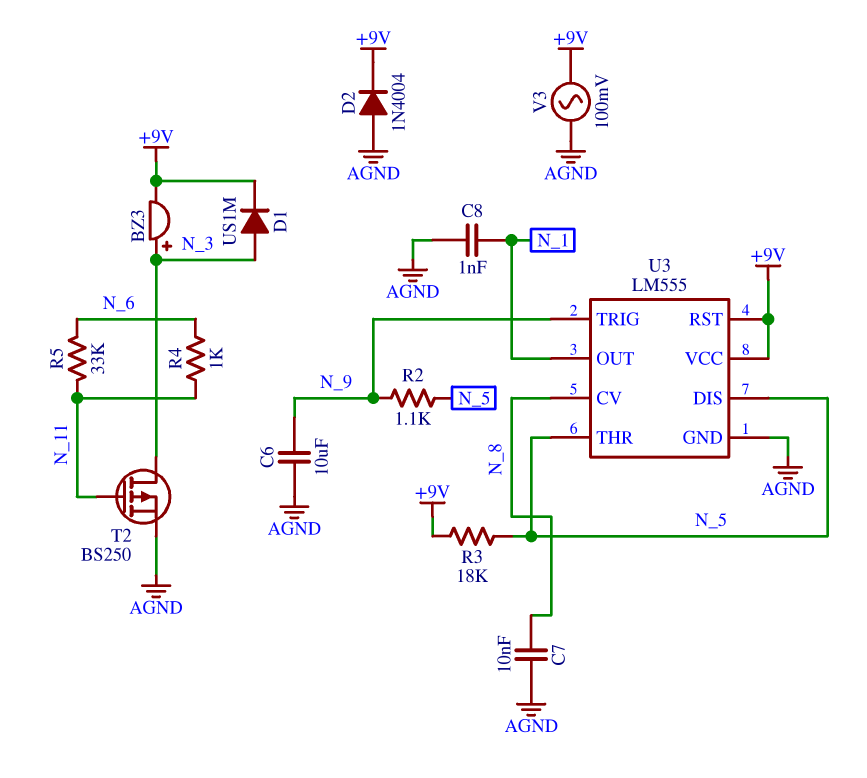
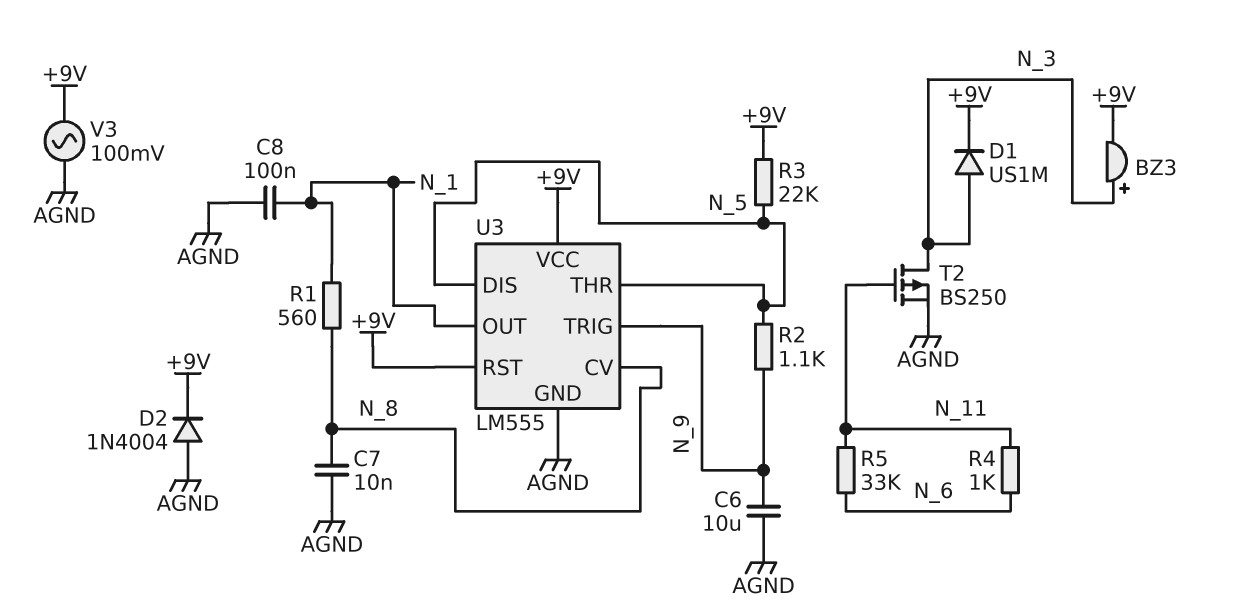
C8: 1nF (AGND, N_1) -> 100nF (AGND, N_1)
R1: none -> 560 (N_1, N_8)
R3: 18k (+9V, N_5) -> 22k (+9V, N_5)

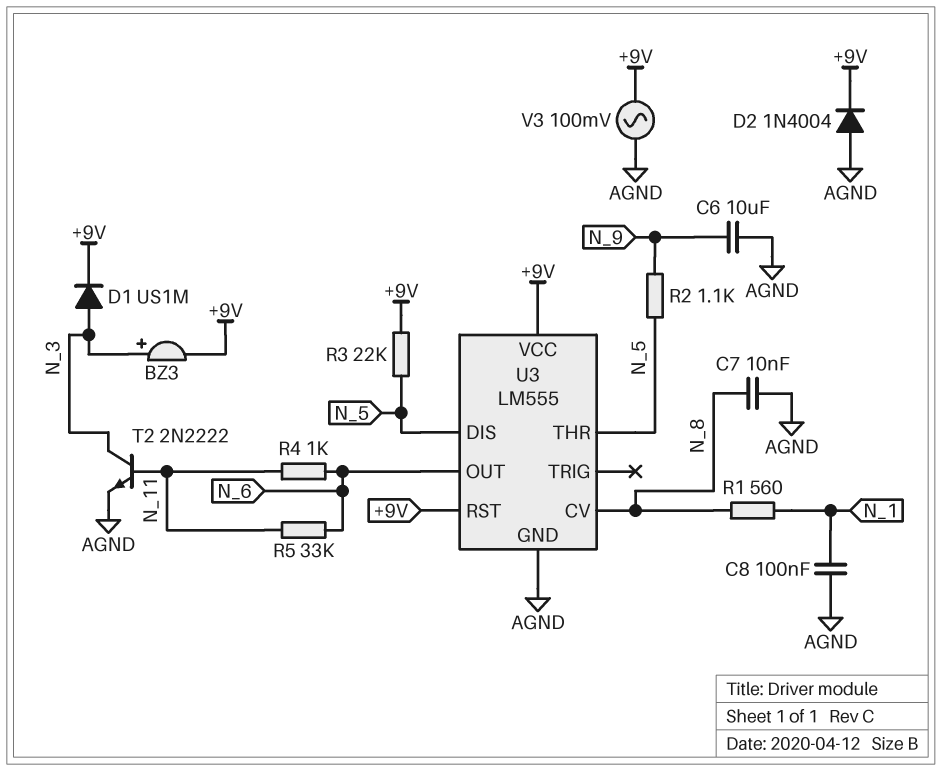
T2: PMOS BS250 (G N_11, D N_3, S AGND) -> NPN 2N2222 (B N_11, C N_3, E AGND)
U3 pin OUT: N_1 -> N_6
U3 pin TRIG: N_9 -> none

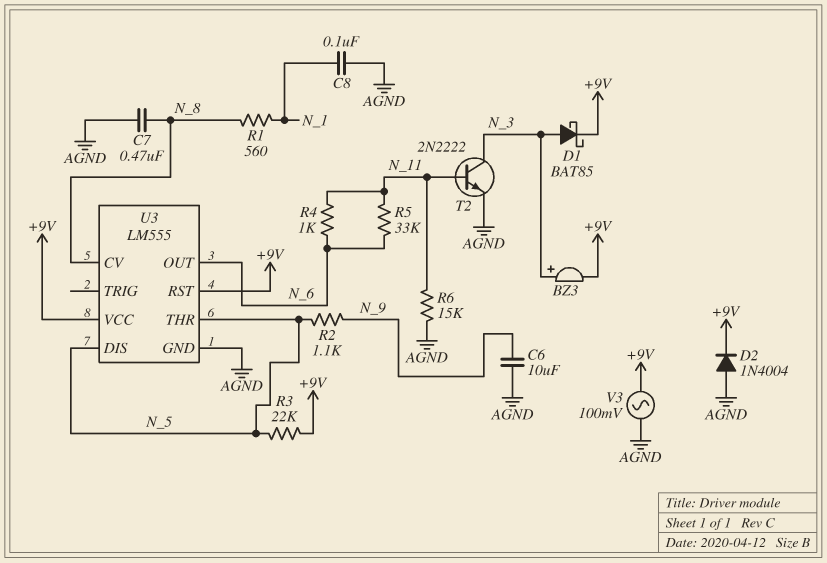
C7: 10nF (AGND, N_8) -> 470nF (AGND, N_8)
D1: diode US1M (A N_3, K +9V) -> schottky BAT85 (A N_3, K +9V)
R6: none -> 15k (AGND, N_11)

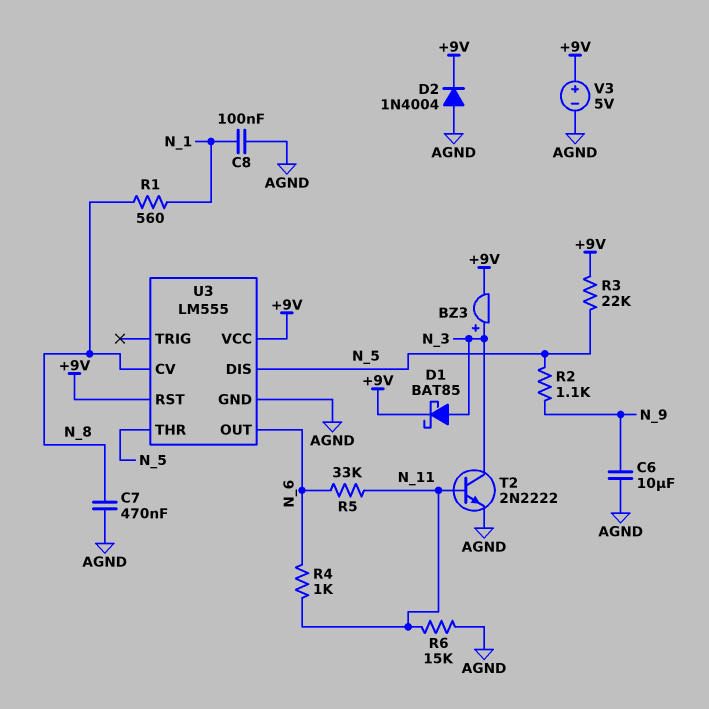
V3: AC 100mV (+9V, AGND) -> 5V (plus +9V, minus AGND)

